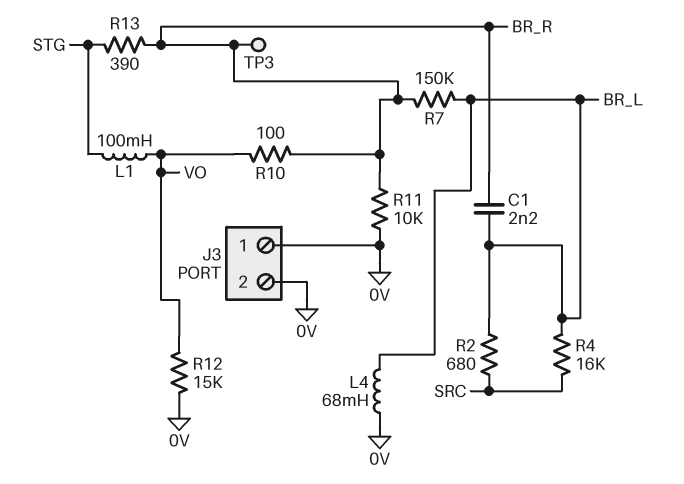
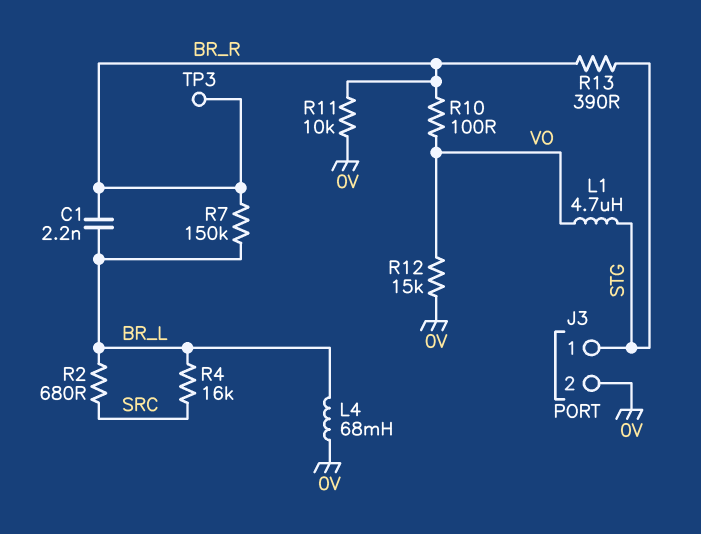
J3 pin 1: 0V -> STG
L1: 100mH (STG, VO) -> 4.7uH (STG, VO)

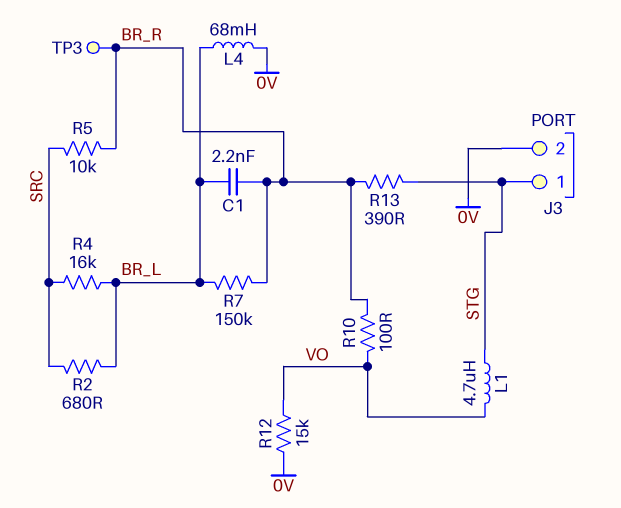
R5: none -> 10k (BR_R, SRC)
R11: 10k (0V, BR_R) -> none

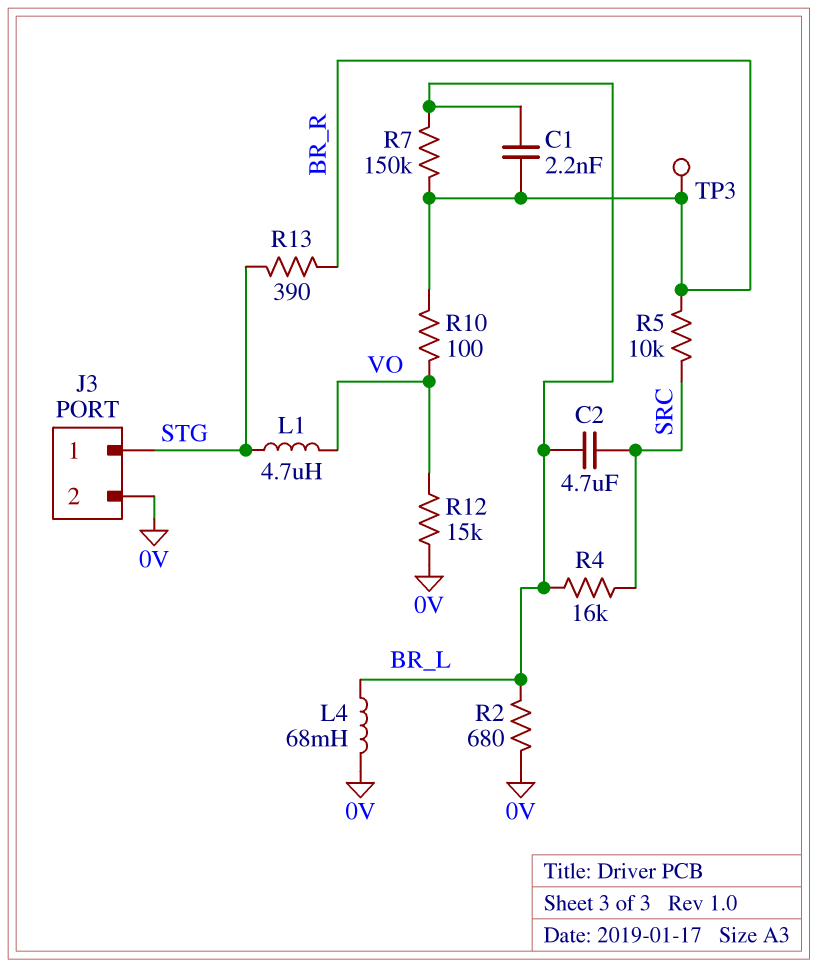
C2: none -> 4.7uF (BR_L, SRC)
R2: 680 (BR_L, SRC) -> 680 (0V, BR_L)

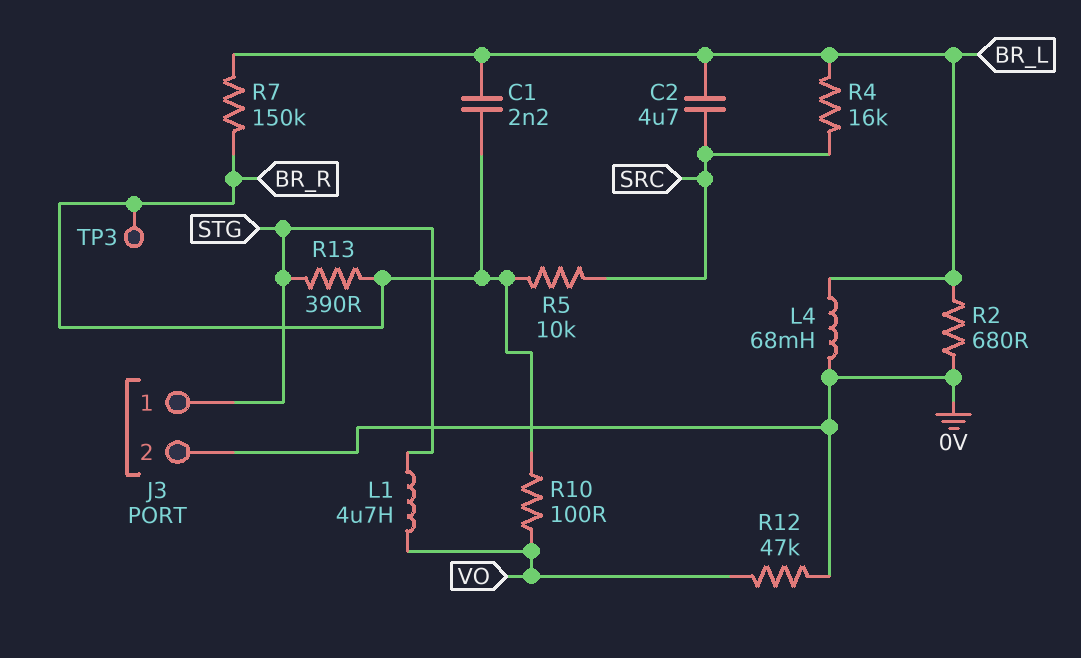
R12: 15k (0V, VO) -> 47k (0V, VO)

